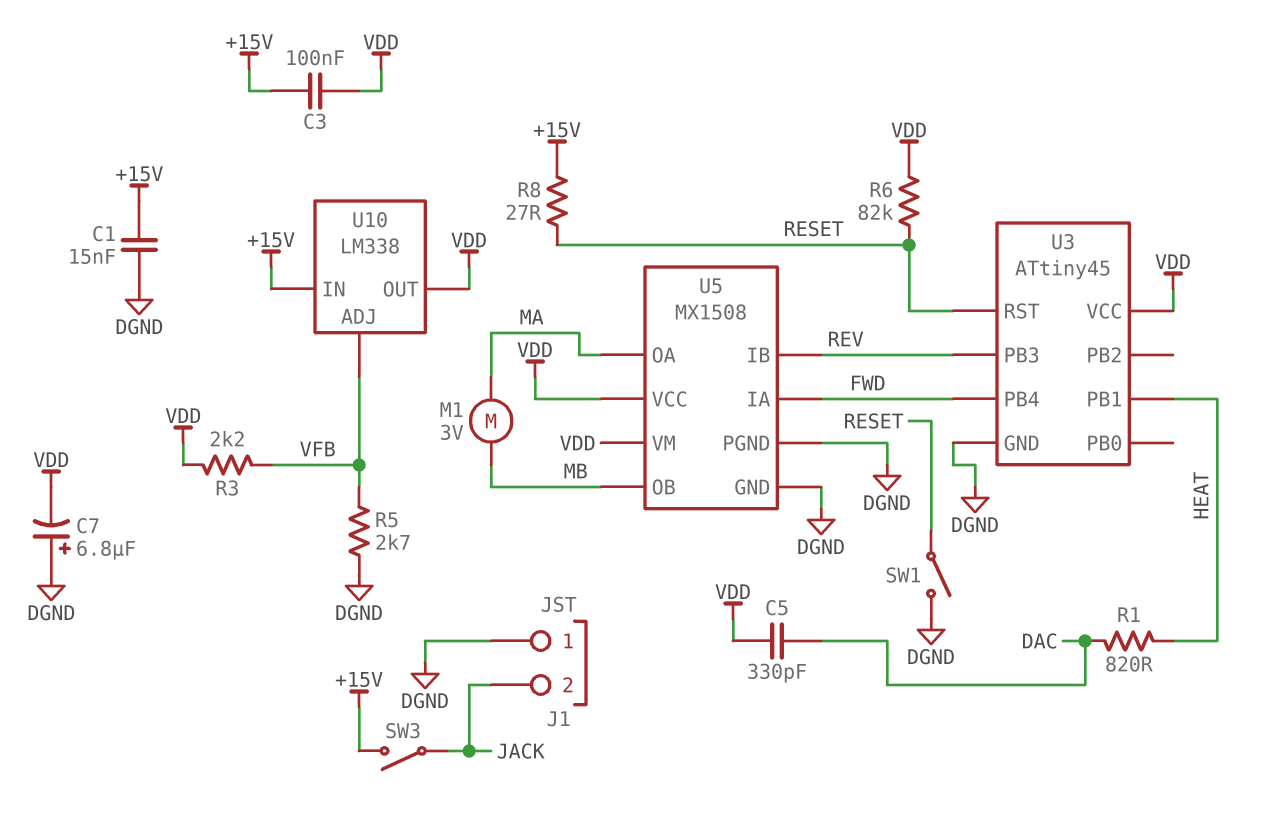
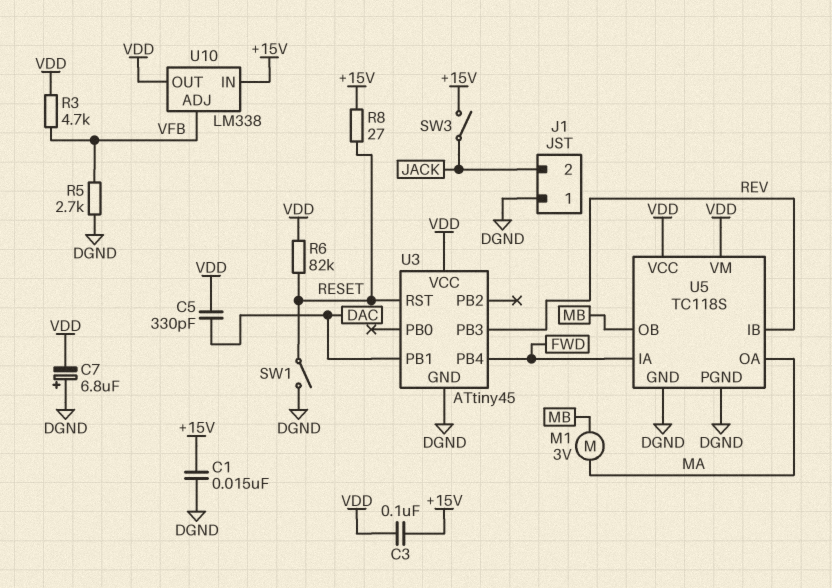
R1: 820 (DAC, HEAT) -> none
R3: 2.2k (VDD, VFB) -> 4.7k (VDD, VFB)
U3 pin PB1: HEAT -> DAC
U5: MX1508 -> TC118S

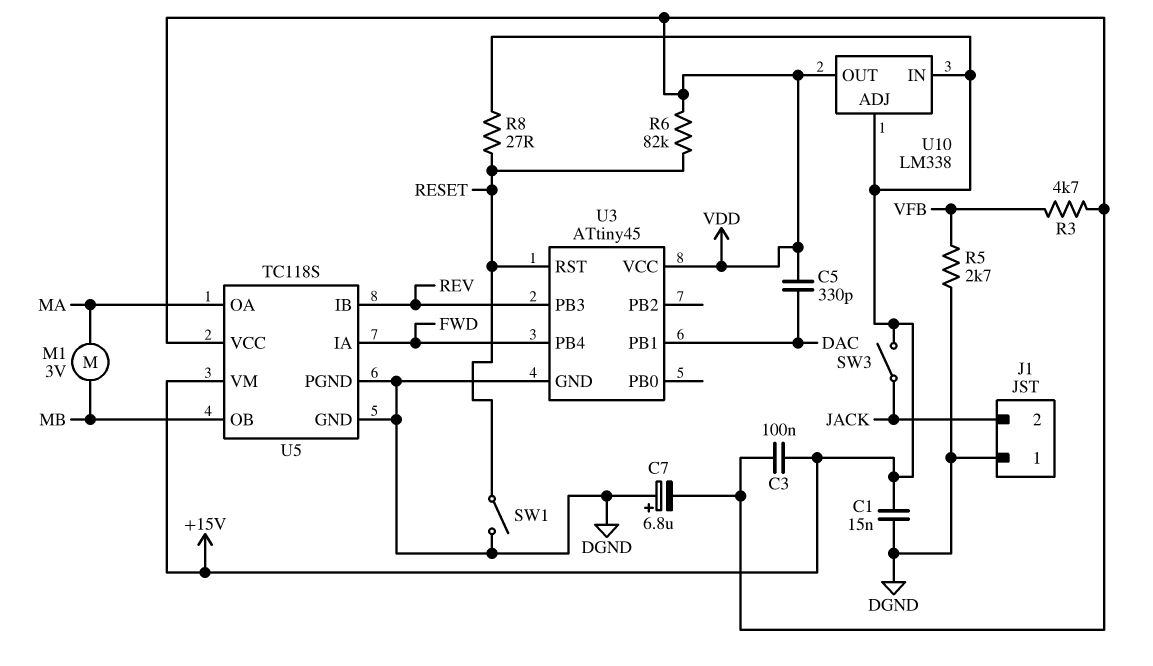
U5 pin VM: VDD -> +15V
U10 pin ADJ: VFB -> +15V

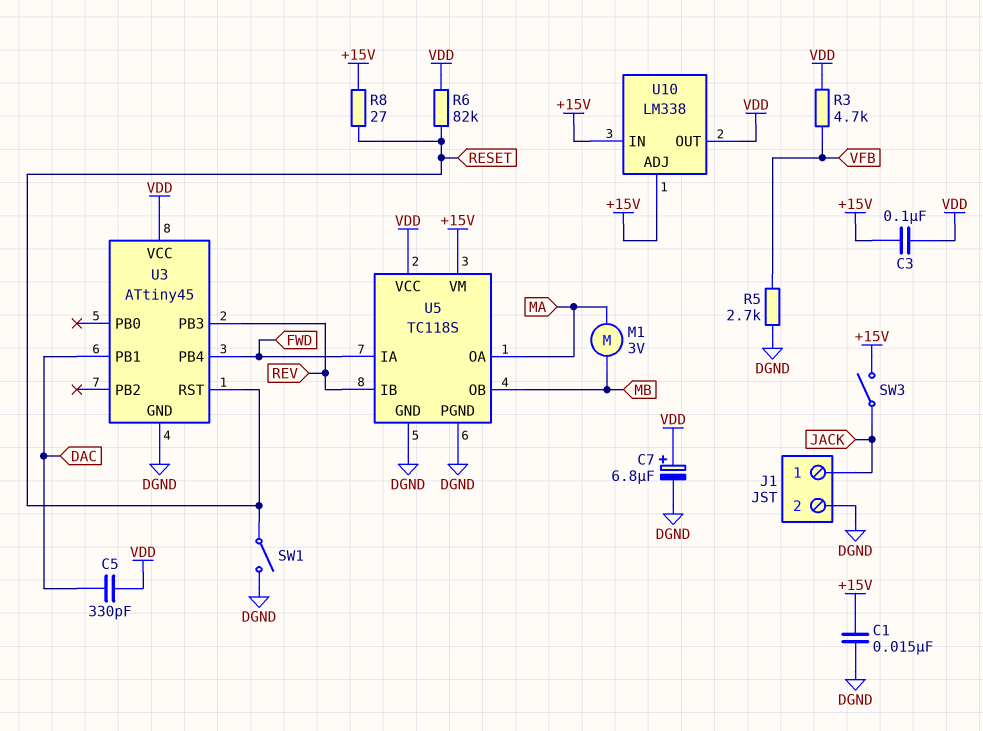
C7: 6.8uF (plus DGND, minus VDD) -> 6.8uF (plus VDD, minus DGND)
J1 pin 1: DGND -> JACK
J1 pin 2: JACK -> DGND

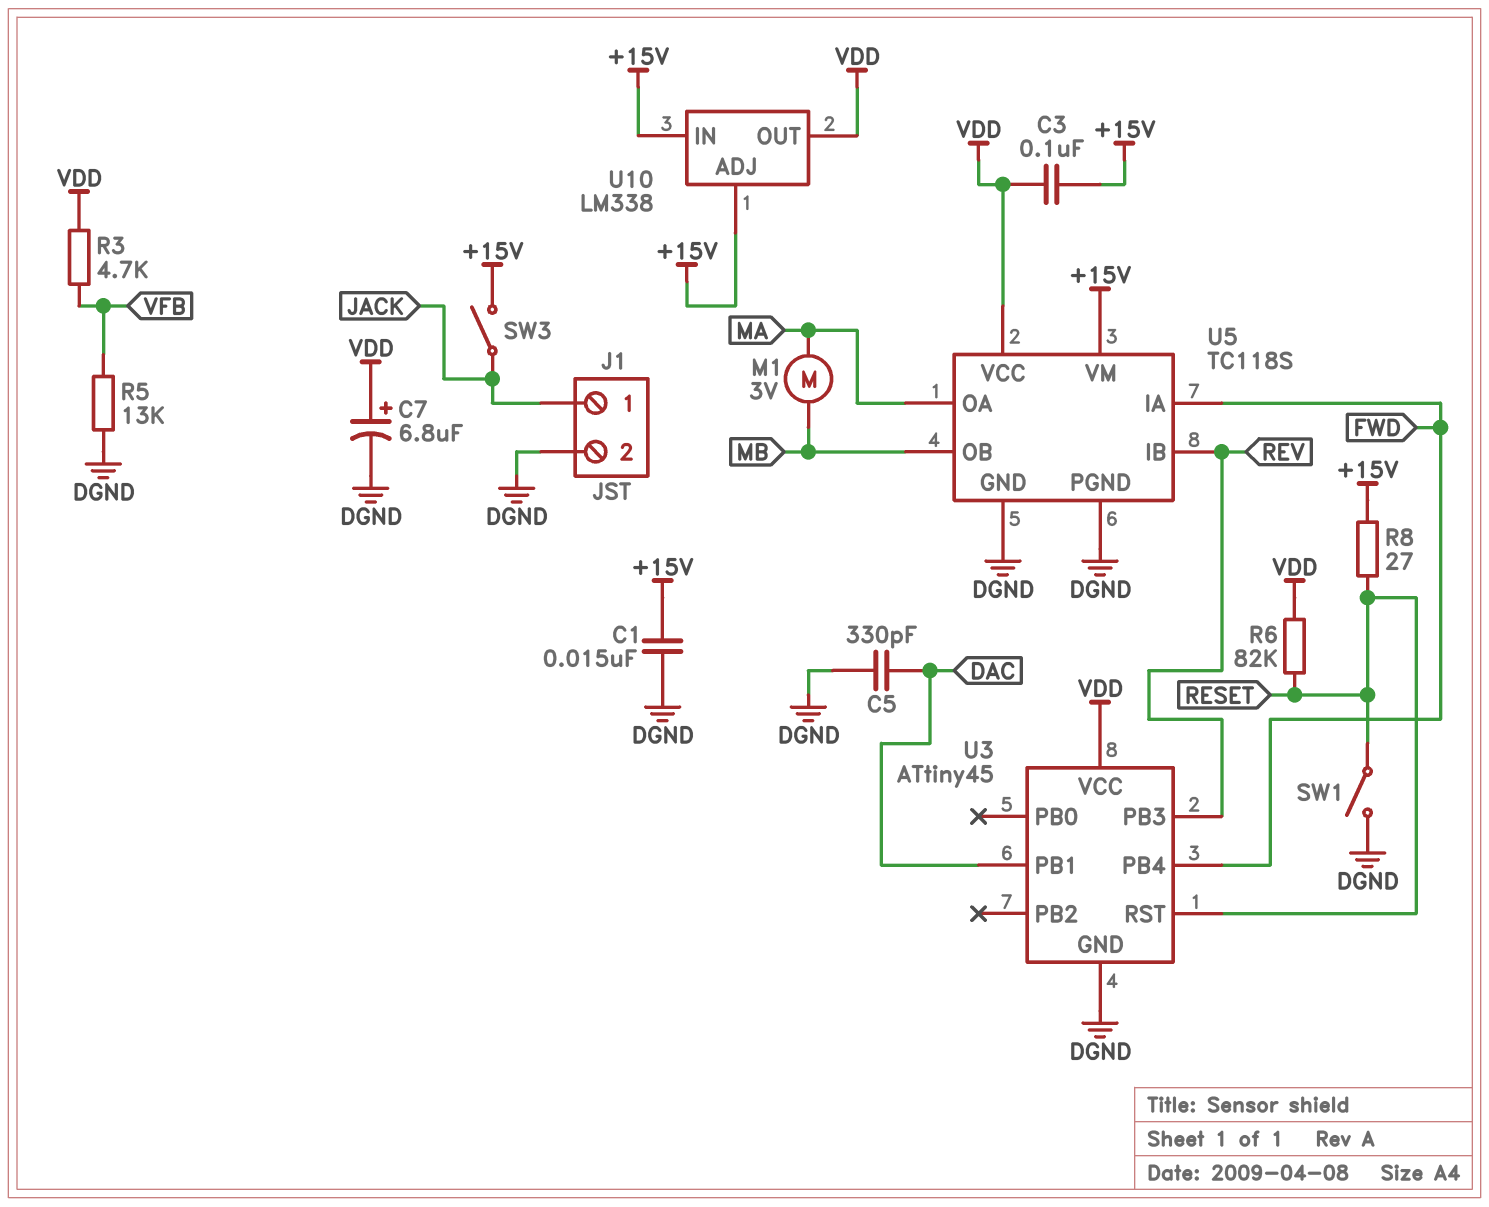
C5: 330pF (DAC, VDD) -> 330pF (DAC, DGND)
R5: 2.7k (DGND, VFB) -> 13k (DGND, VFB)

